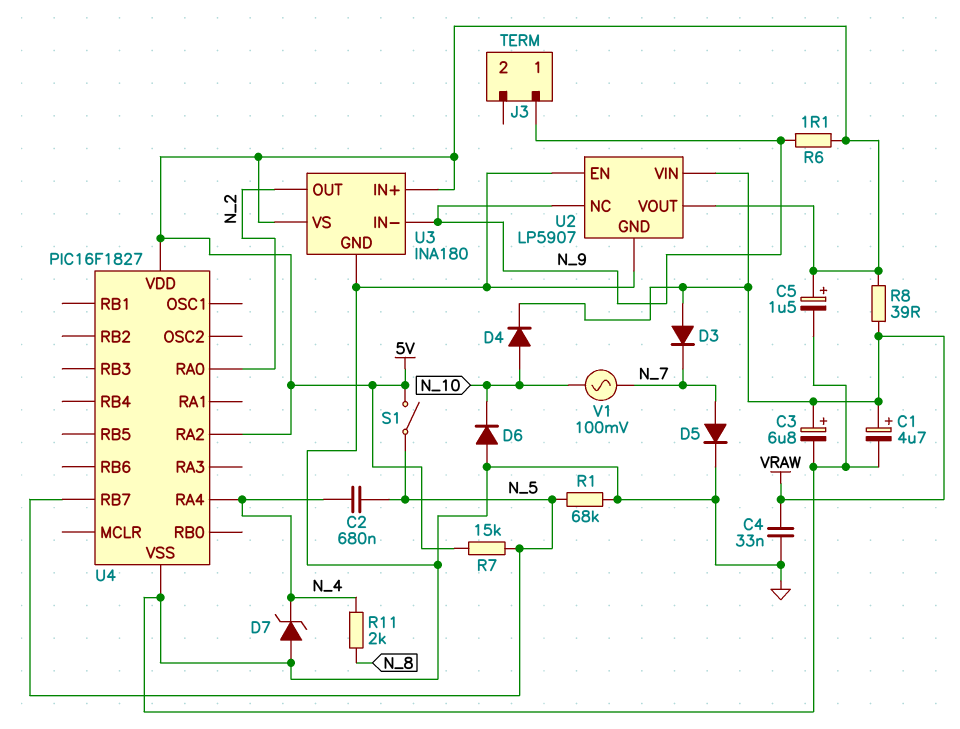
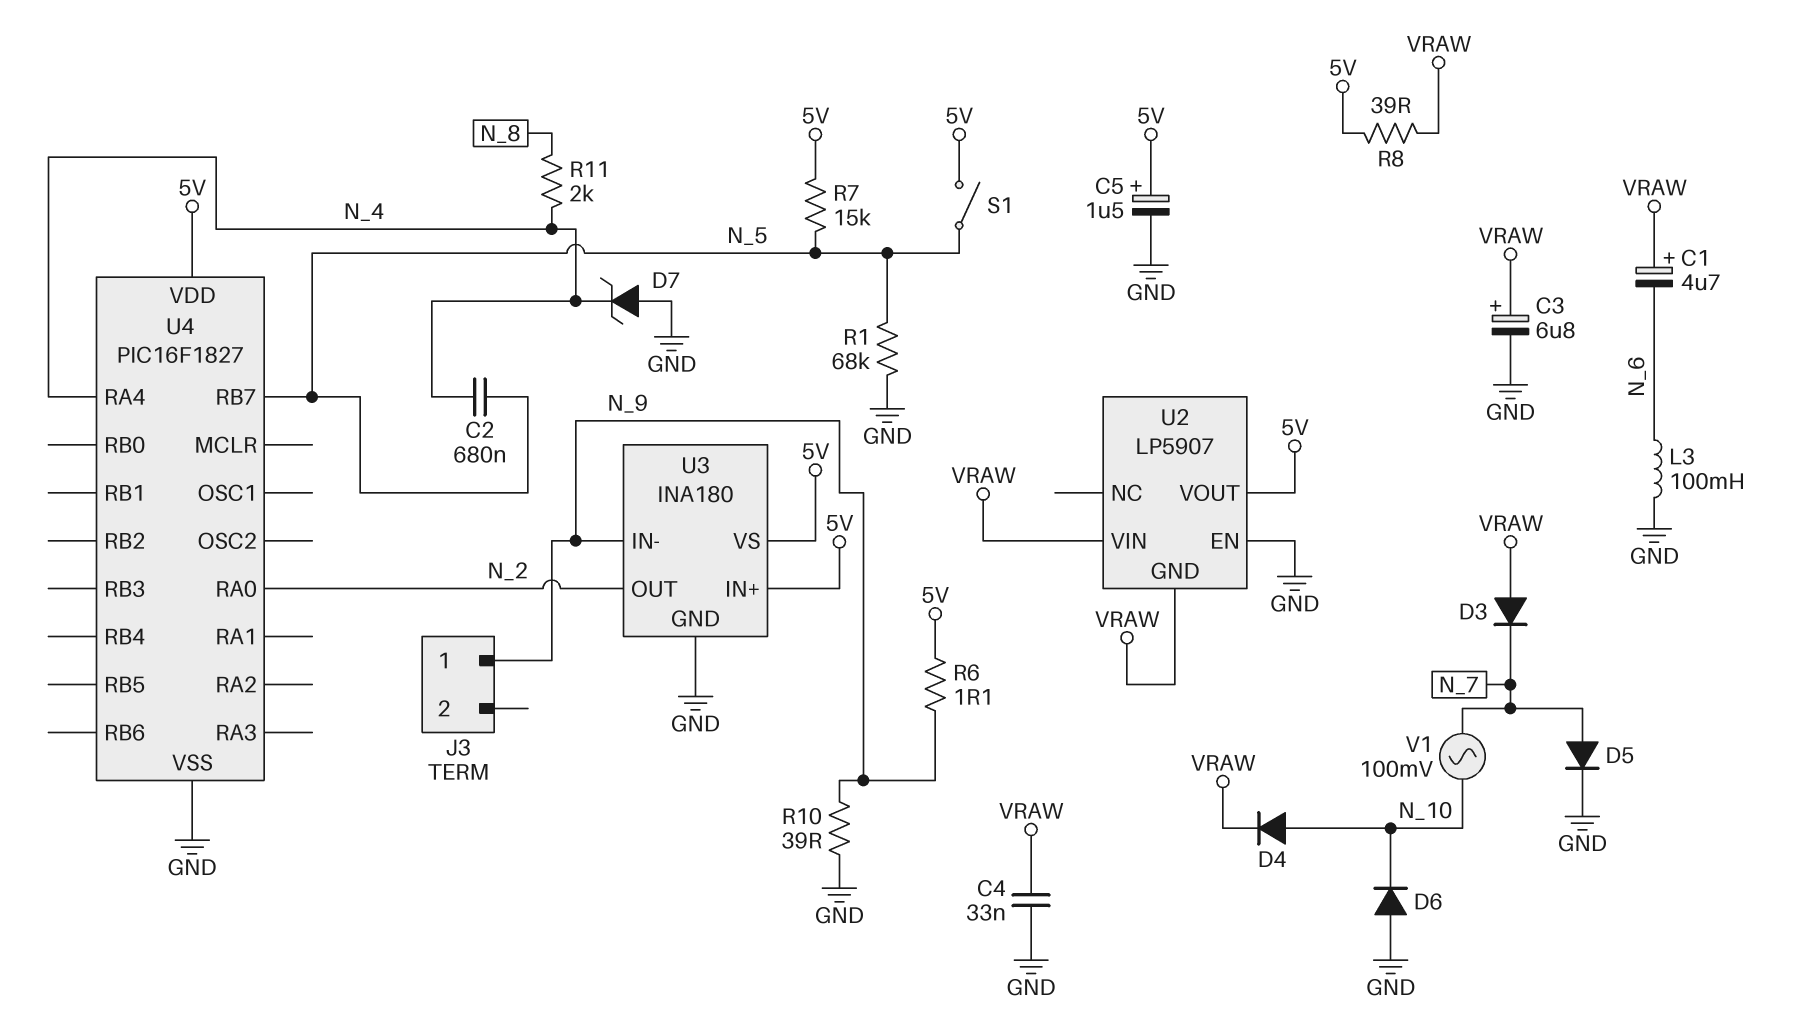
C1: 4.7uF (plus VRAW, minus GND) -> 4.7uF (plus VRAW, minus N_6)
L3: none -> 100mH (GND, N_6)
R10: none -> 39 (GND, N_9)
U2 pin GND: GND -> VRAW
U2 pin NC: N_9 -> none
U4 pin RA2: 5V -> none

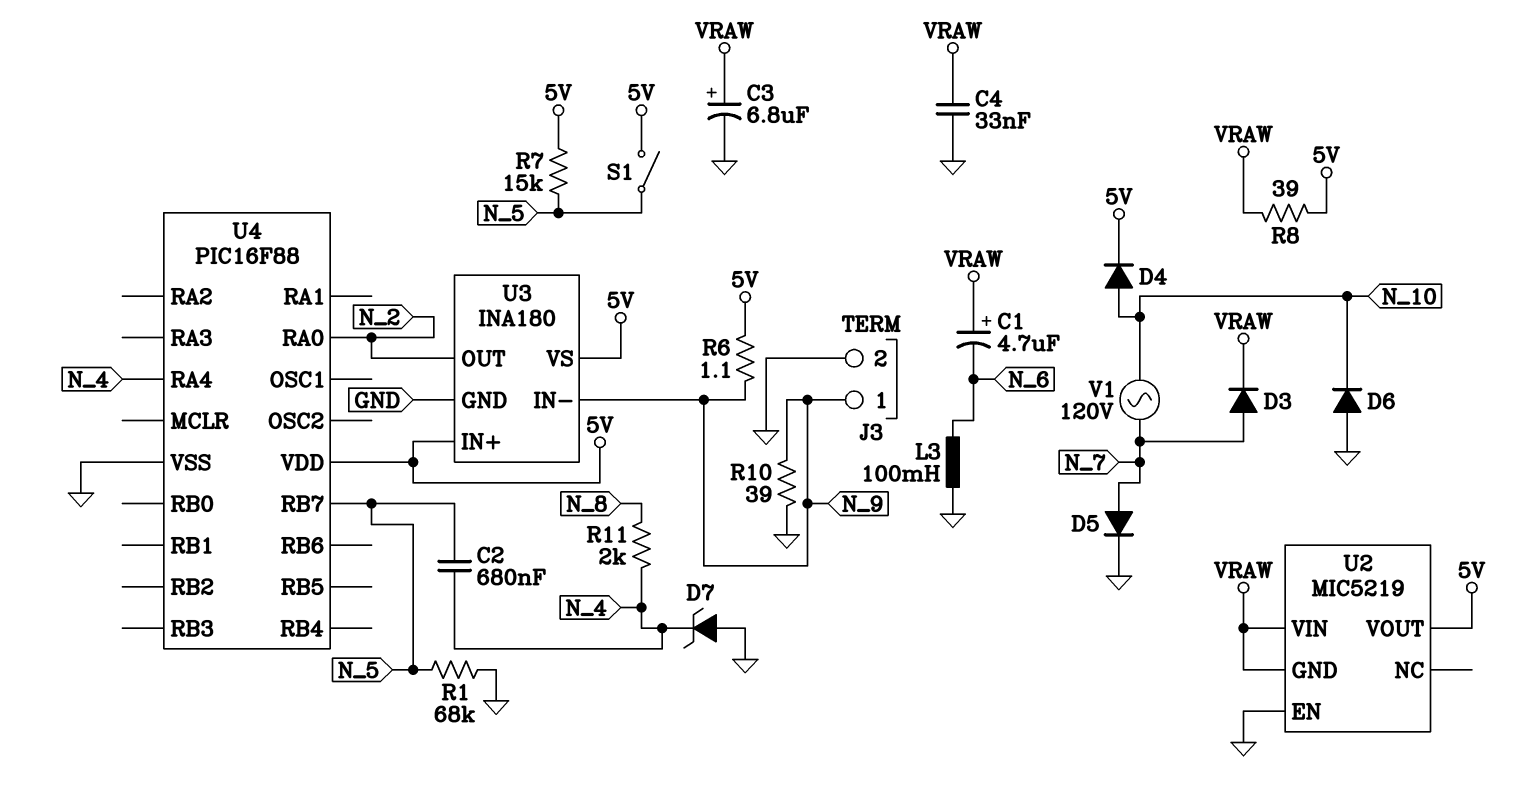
C5: 1.5uF (plus 5V, minus GND) -> none
D3: diode (A VRAW, K N_7) -> diode (A N_7, K VRAW)
D4: diode (A N_10, K VRAW) -> diode (A N_10, K 5V)
J3 pin 2: none -> GND
U2: LP5907 -> MIC5219
U4: PIC16F1827 -> PIC16F88
V1: AC 100mV (N_7, N_10) -> AC 120V (N_7, N_10)

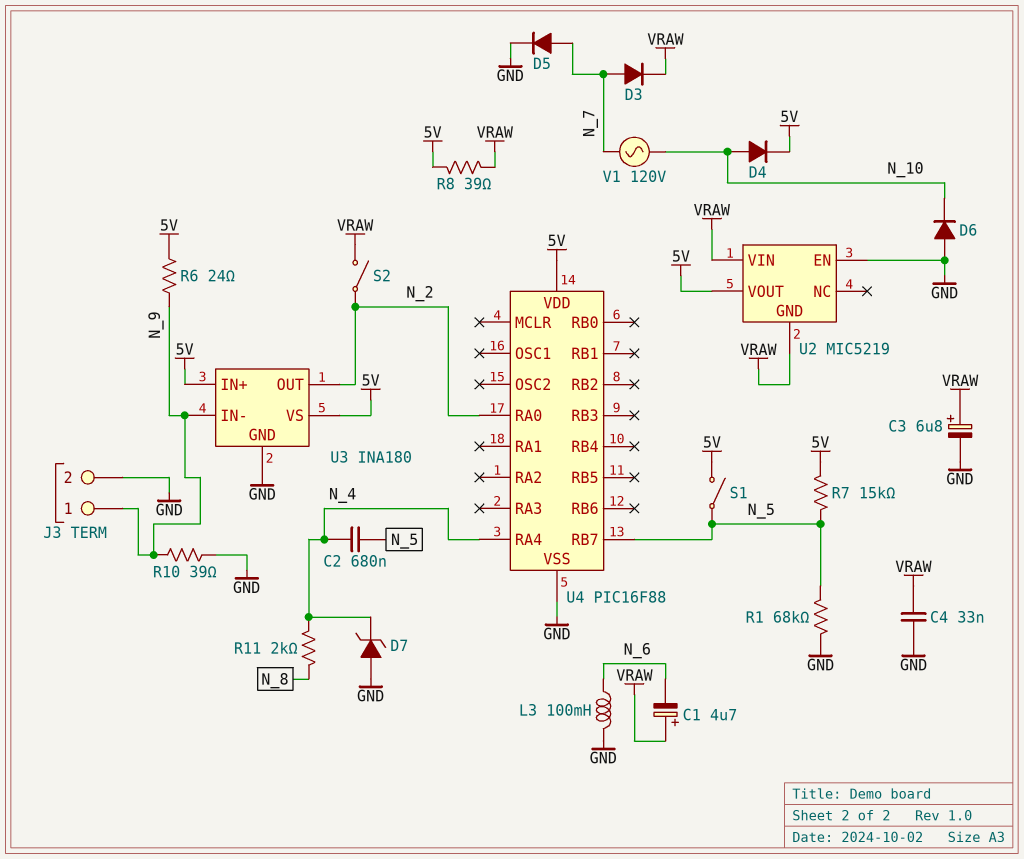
R6: 1.1 (5V, N_9) -> 24 (5V, N_9)
S2: none -> switch (N_2, VRAW)

